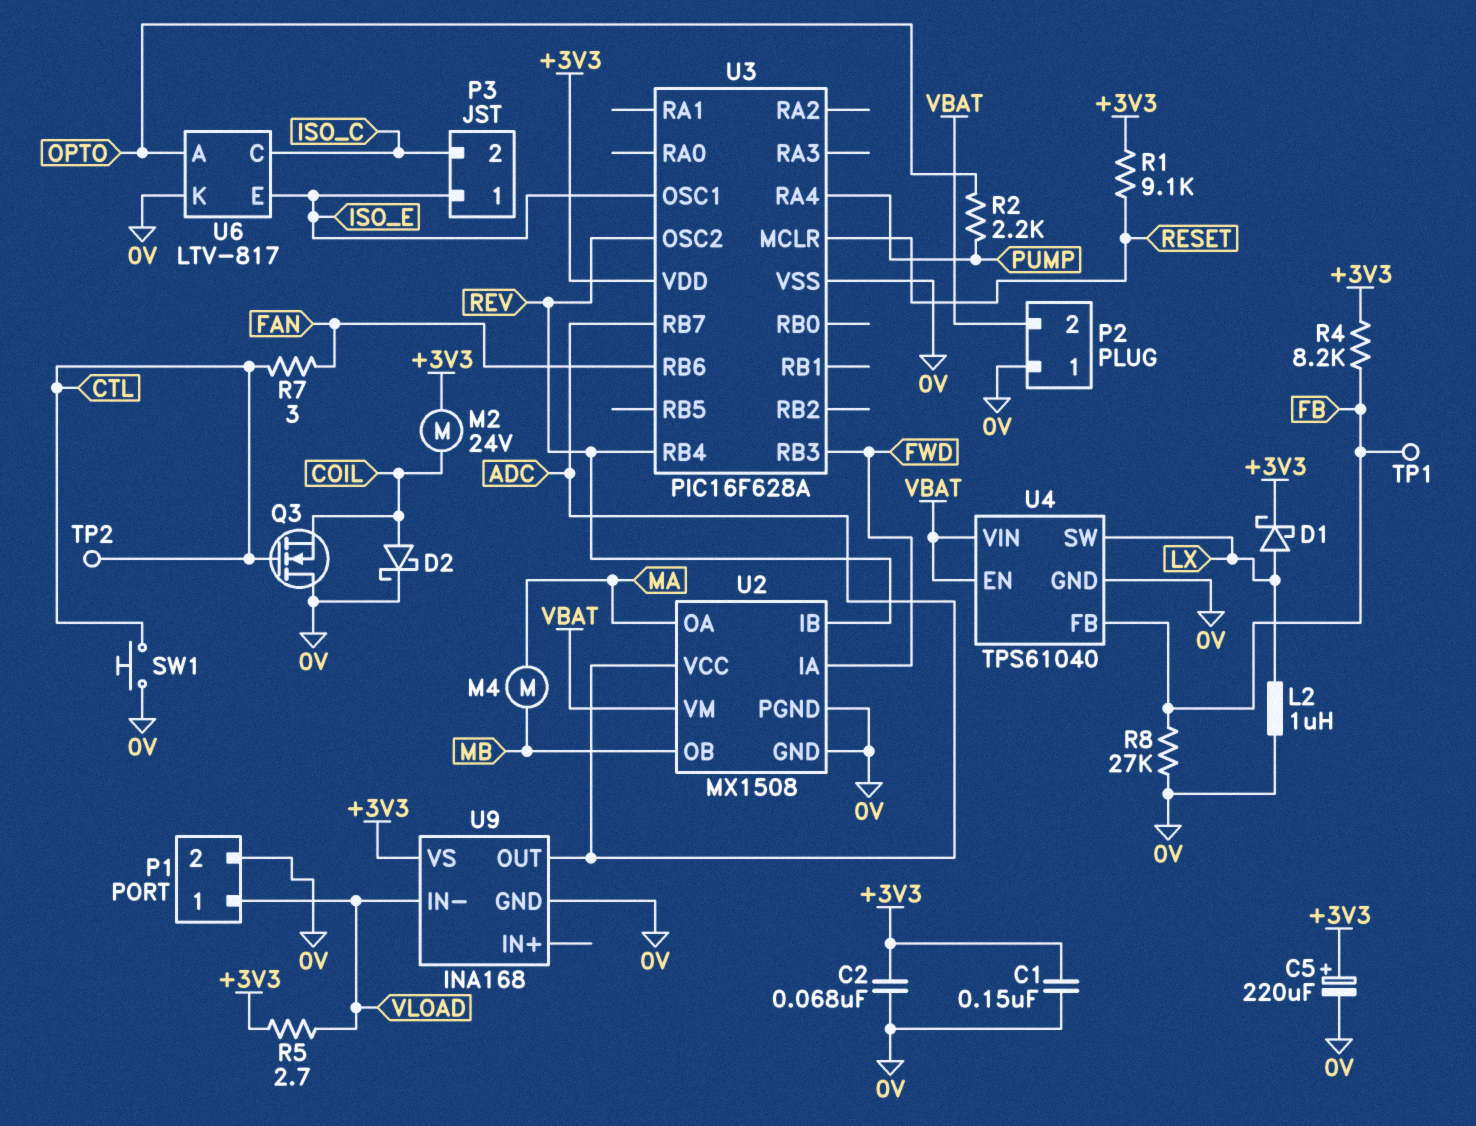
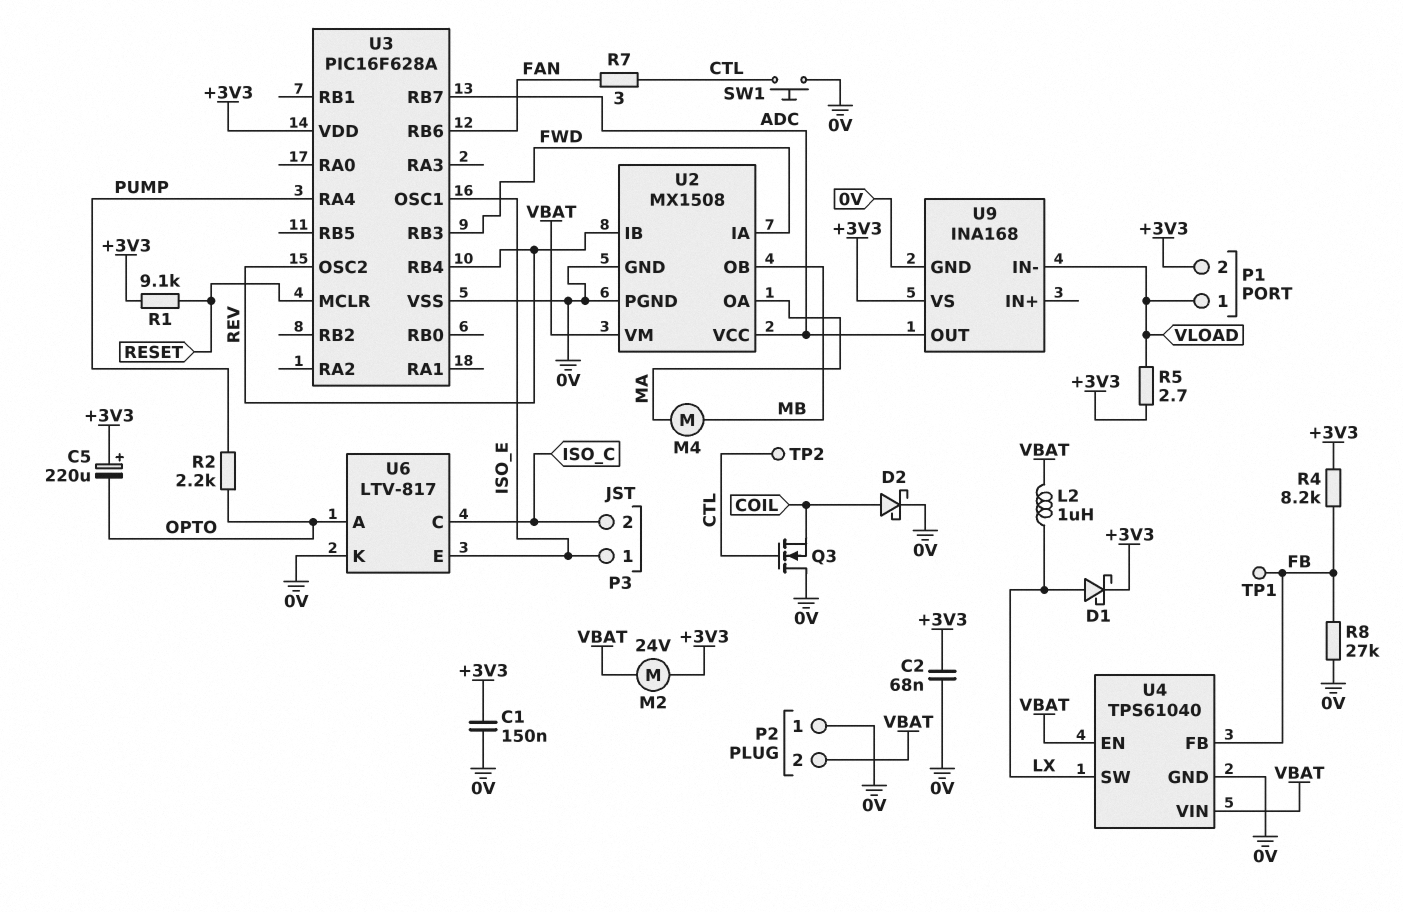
C5: 220uF (plus +3V3, minus 0V) -> 220uF (plus +3V3, minus OPTO)
L2: 1uH (0V, LX) -> 1uH (LX, VBAT)
M2: motor 24V (+3V3, COIL) -> motor 24V (+3V3, VBAT)
P1 pin 2: 0V -> +3V3

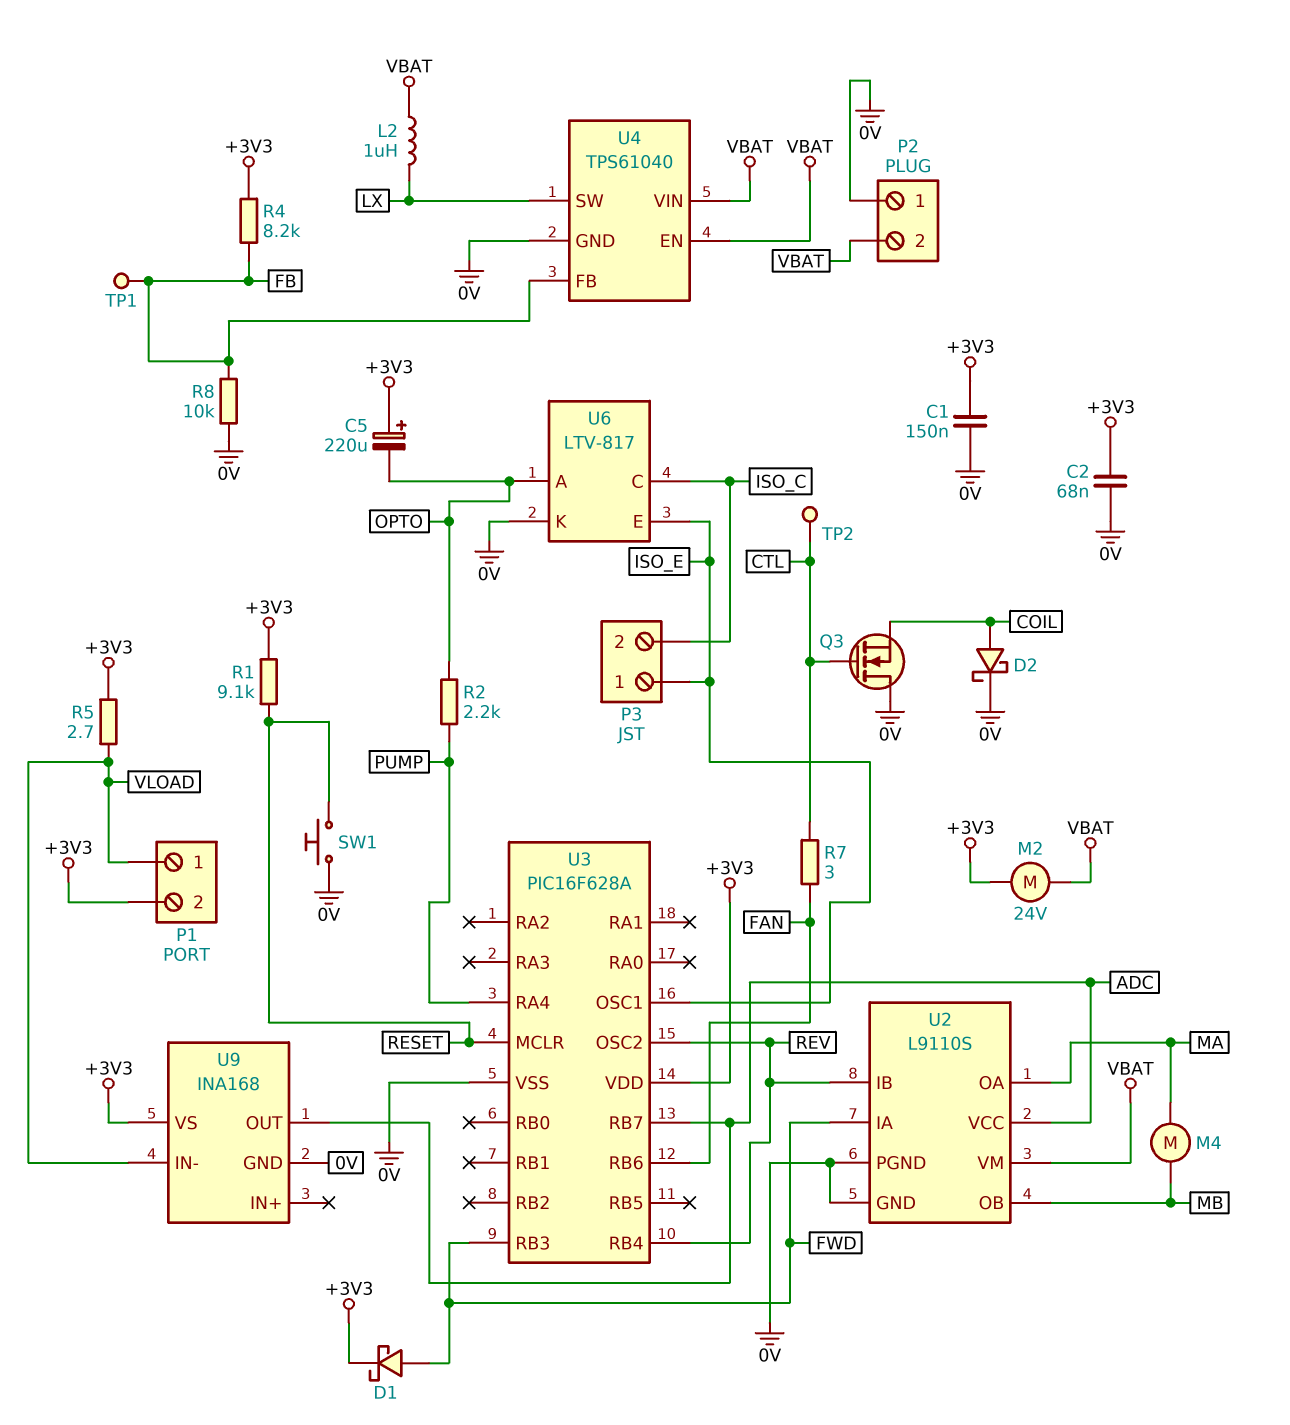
D1: schottky (A LX, K +3V3) -> schottky (A FWD, K +3V3)
R8: 27k (0V, FB) -> 10k (0V, FB)
SW1: button (0V, CTL) -> button (0V, RESET)
U2: MX1508 -> L9110S

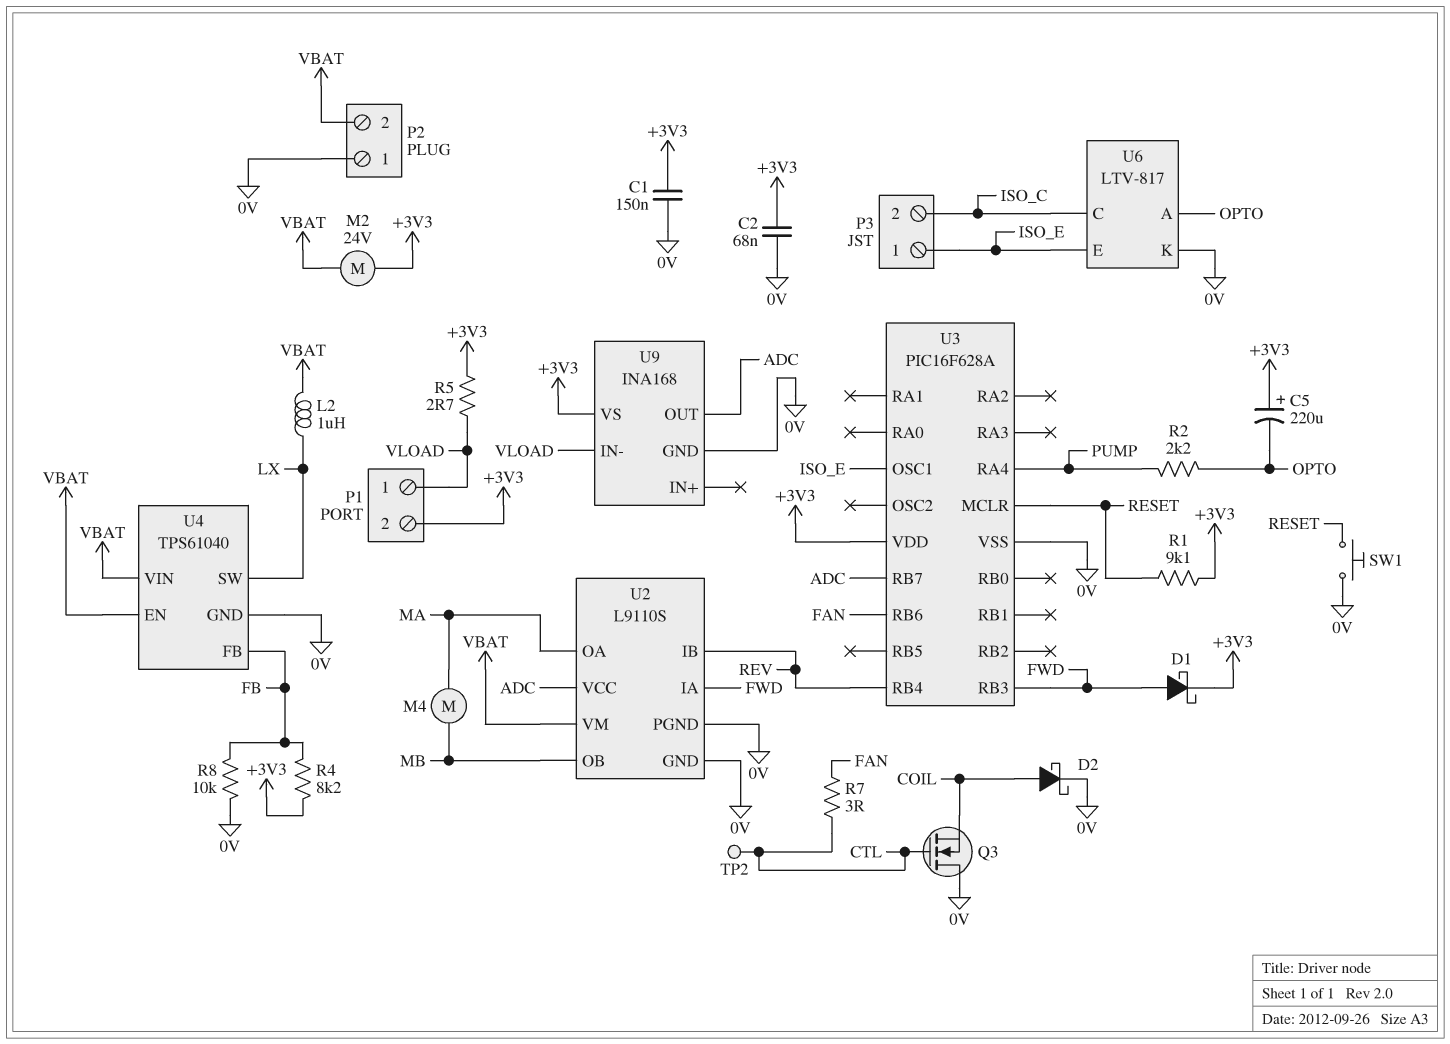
TP1: test point (FB) -> none
U3 pin OSC2: REV -> none

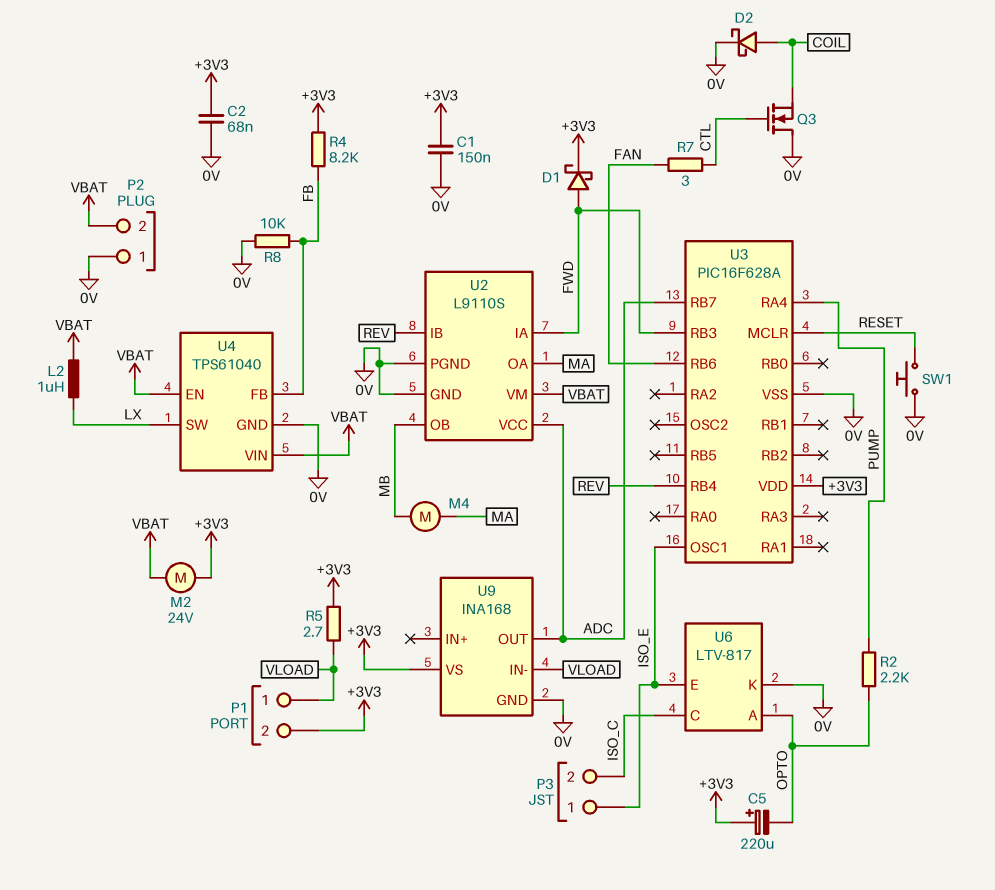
R1: 9.1k (+3V3, RESET) -> none
TP2: test point (CTL) -> none

